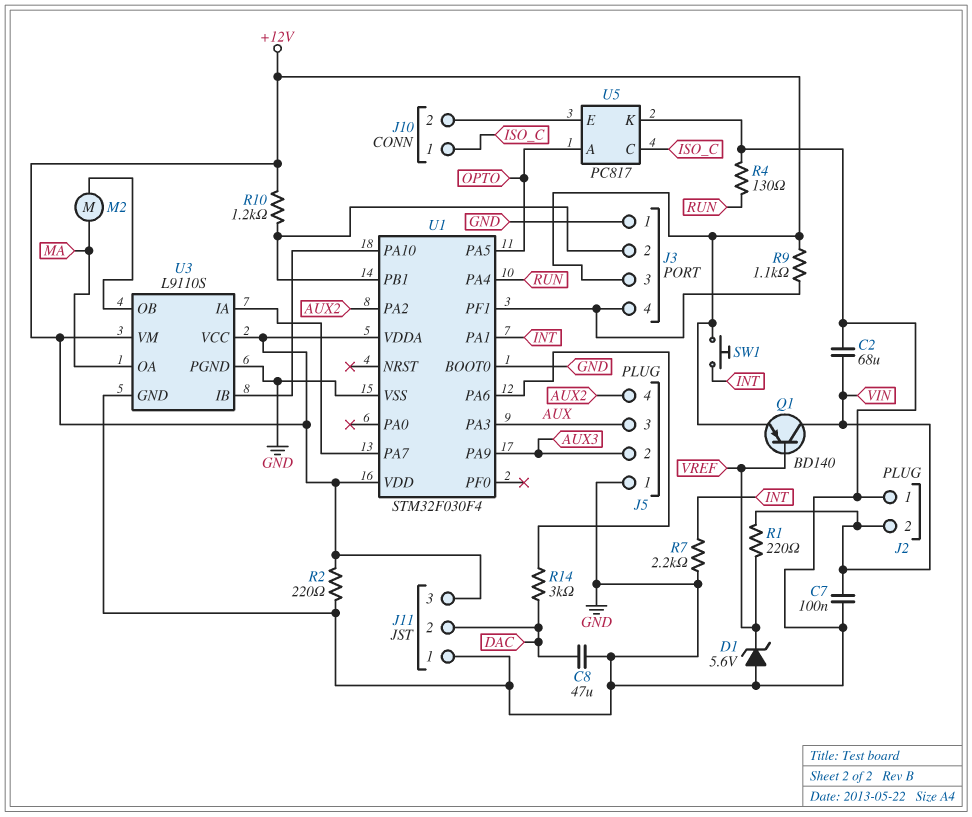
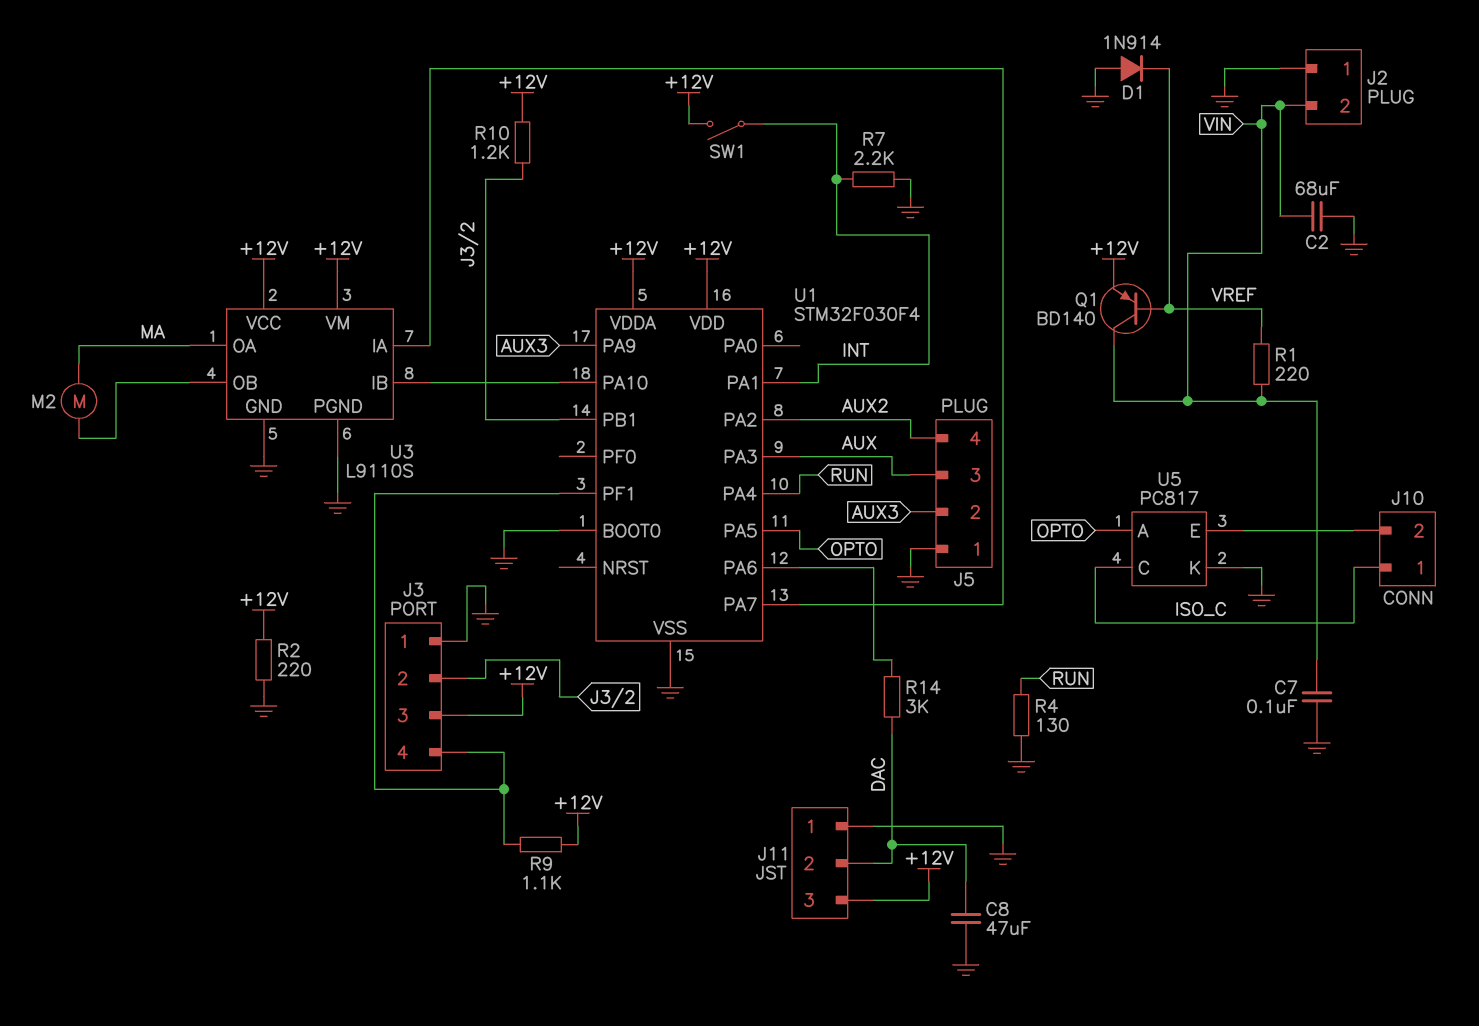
D1: zener 5.6V (A GND, K VREF) -> diode 1N914 (A GND, K VREF)
SW1: button (+12V, INT) -> switch (+12V, INT)

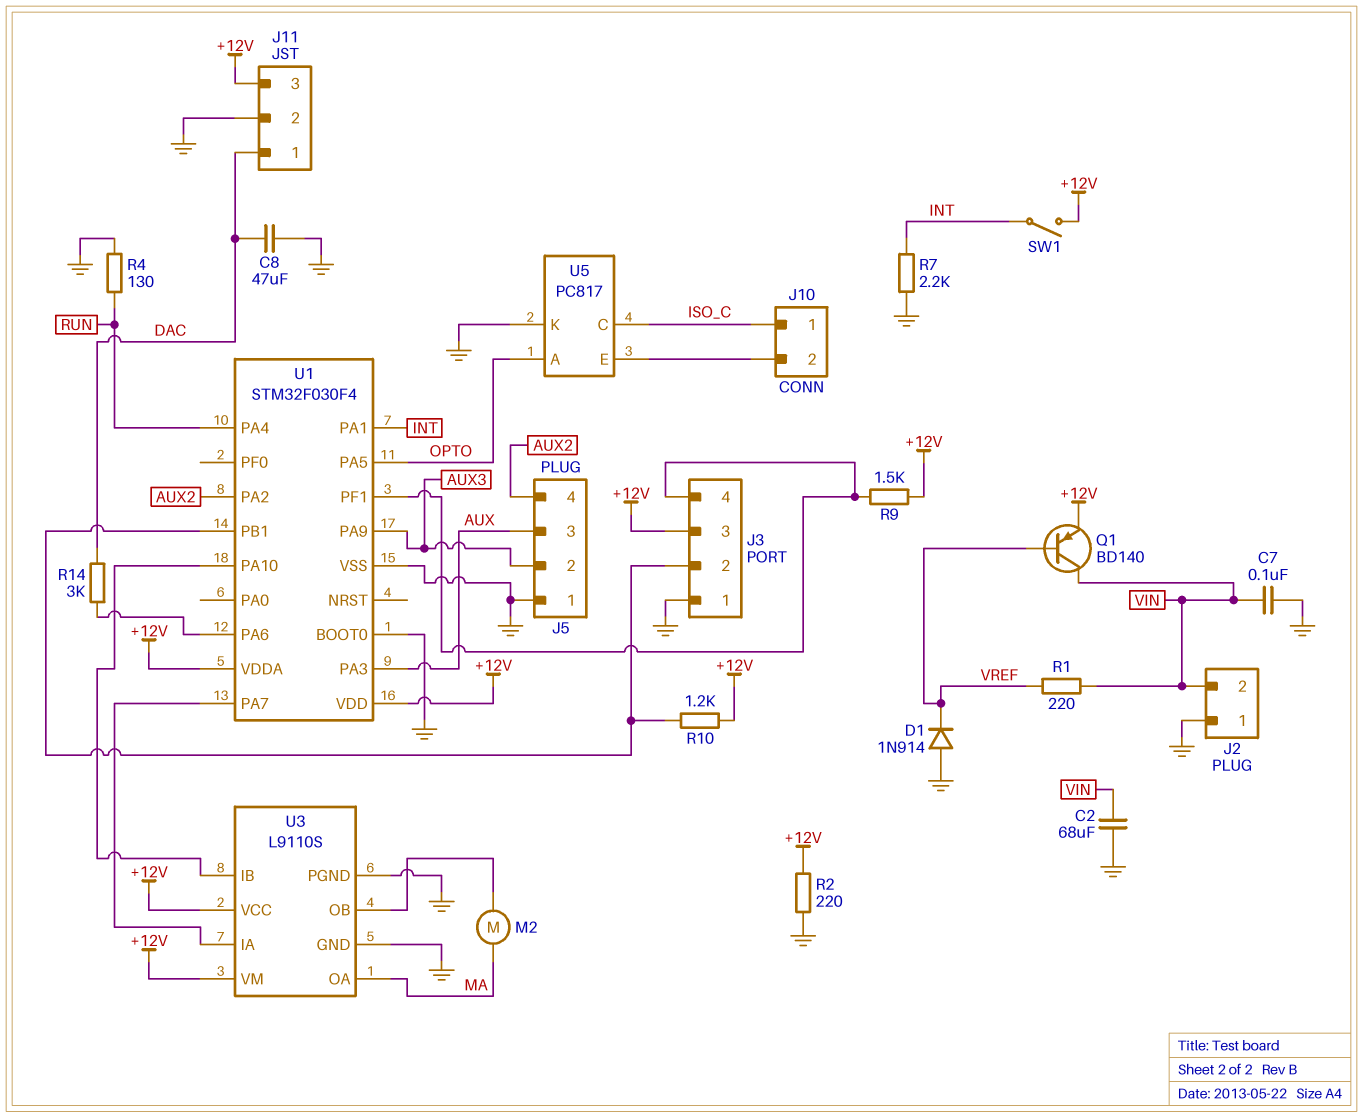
J11 pin 1: GND -> DAC
J11 pin 2: DAC -> GND
R9: 1.1k (+12V, J3/4) -> 1.5k (+12V, J3/4)

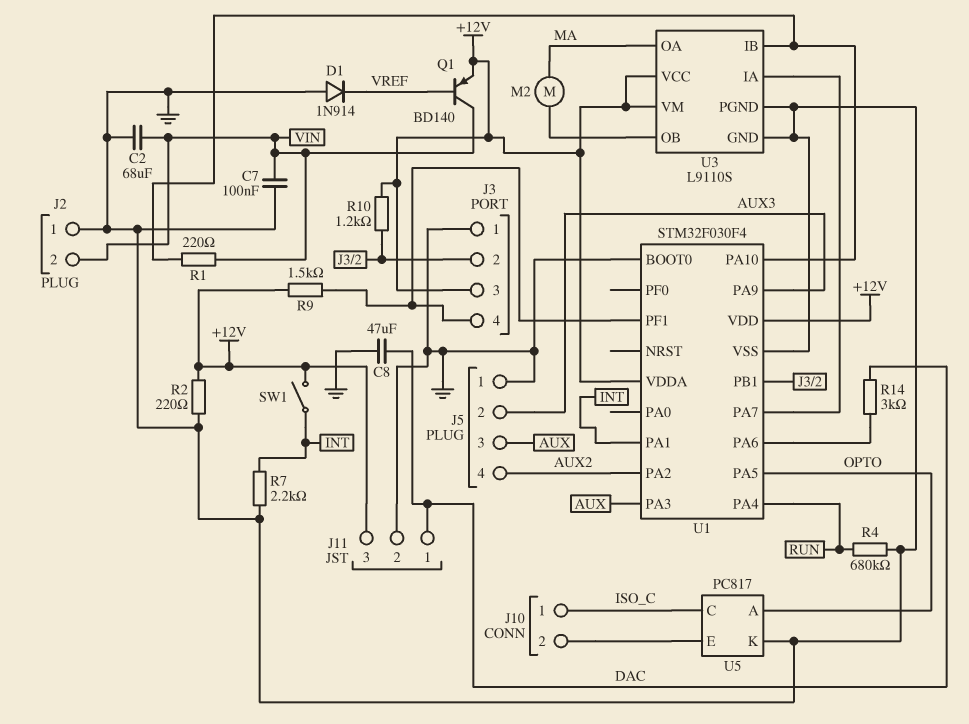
R1: 220 (VIN, VREF) -> 220 (U1/PA10, VIN)
R4: 130 (GND, RUN) -> 680k (GND, RUN)

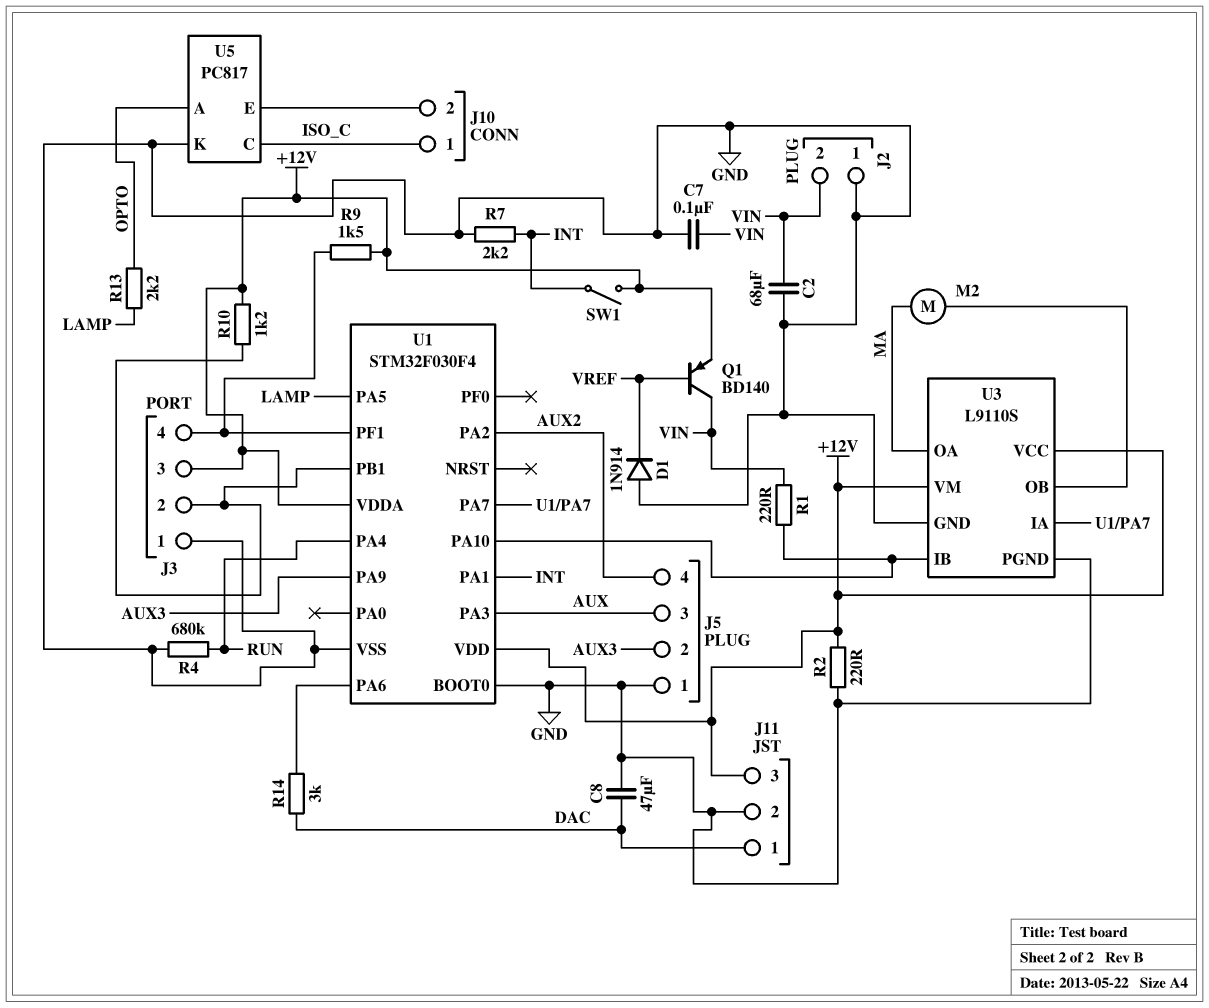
R13: none -> 2.2k (LAMP, OPTO)
U1 pin PA5: OPTO -> LAMP

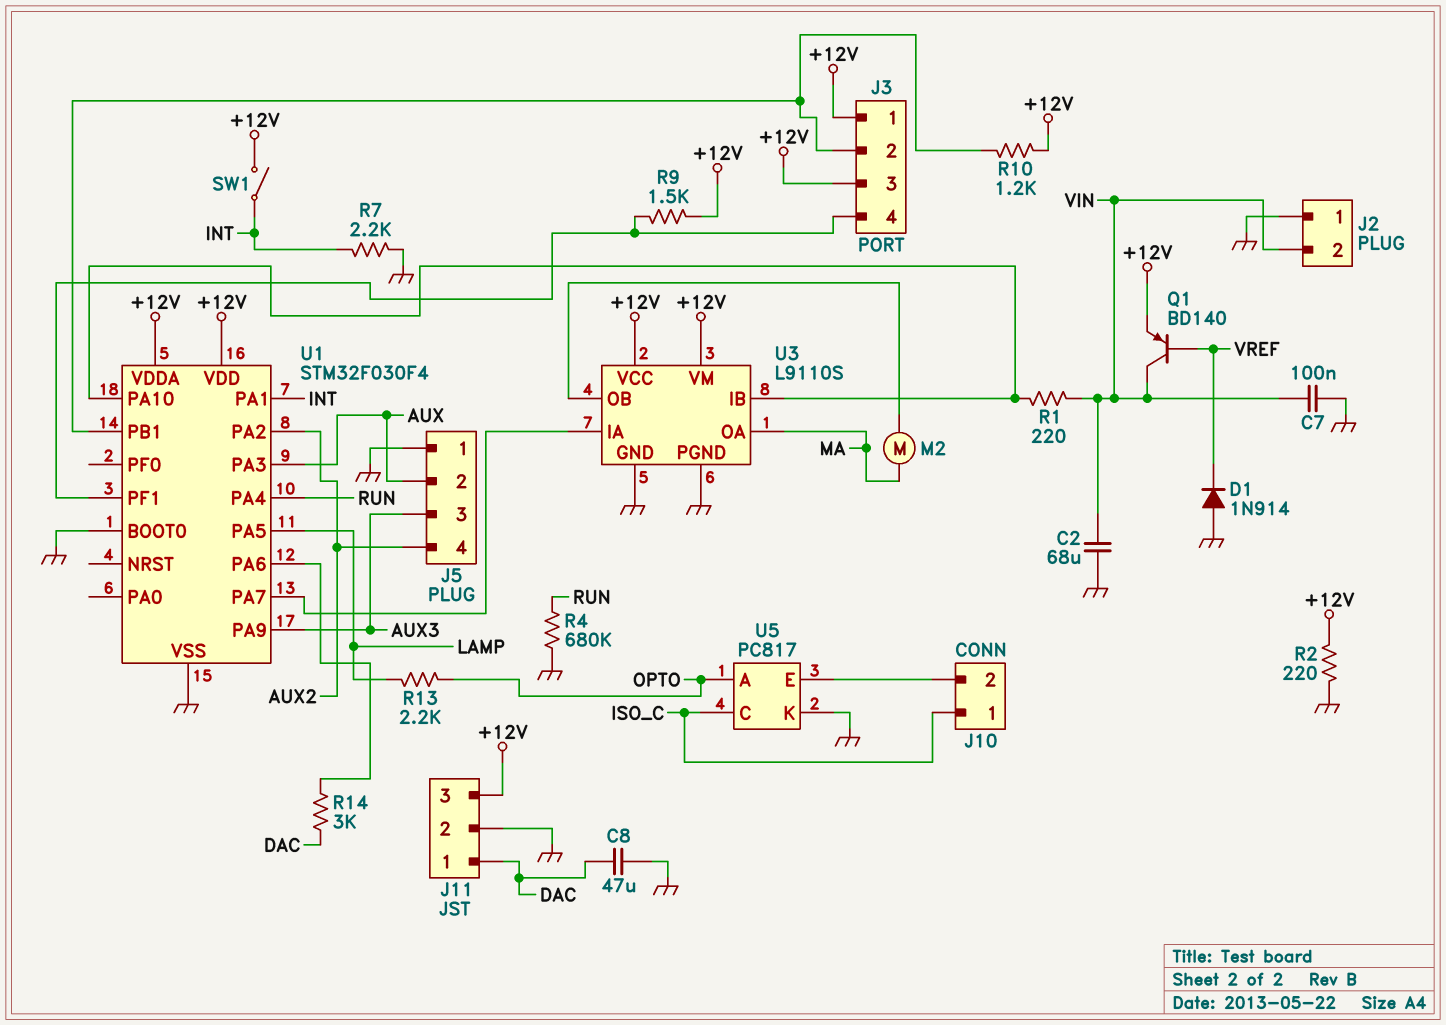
J3 pin 1: GND -> +12V
J5 pin 2: AUX3 -> AUX
J5 pin 3: AUX -> AUX3

